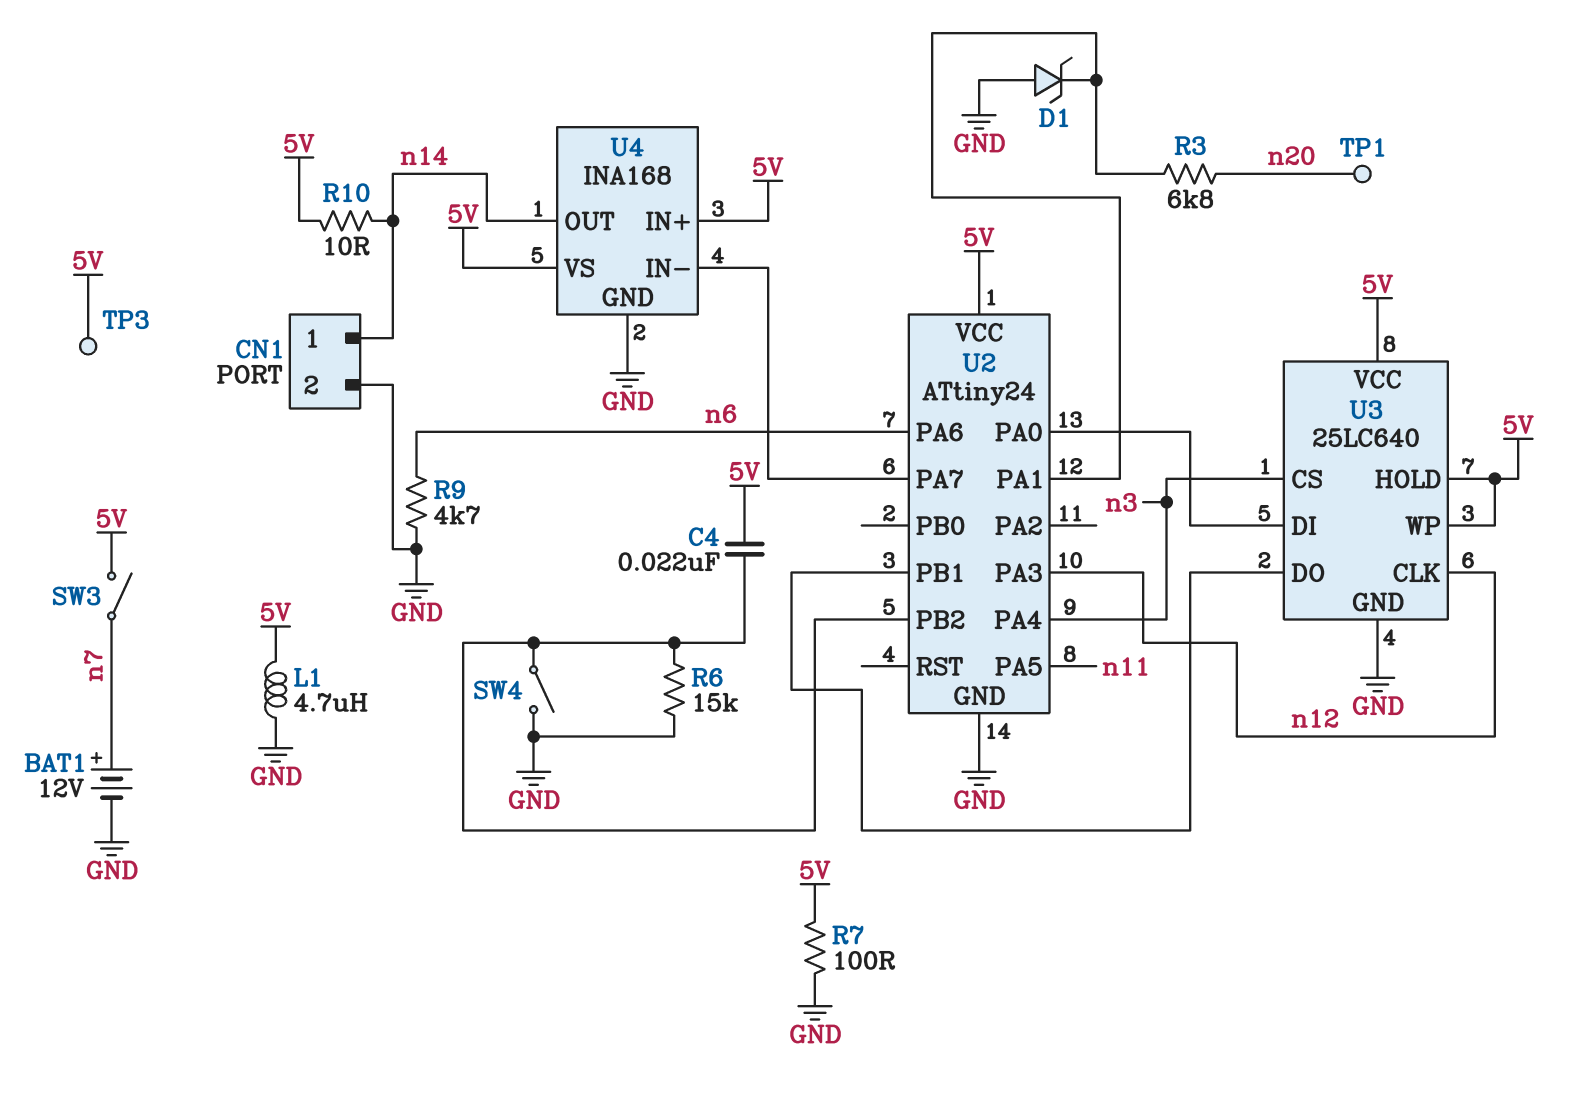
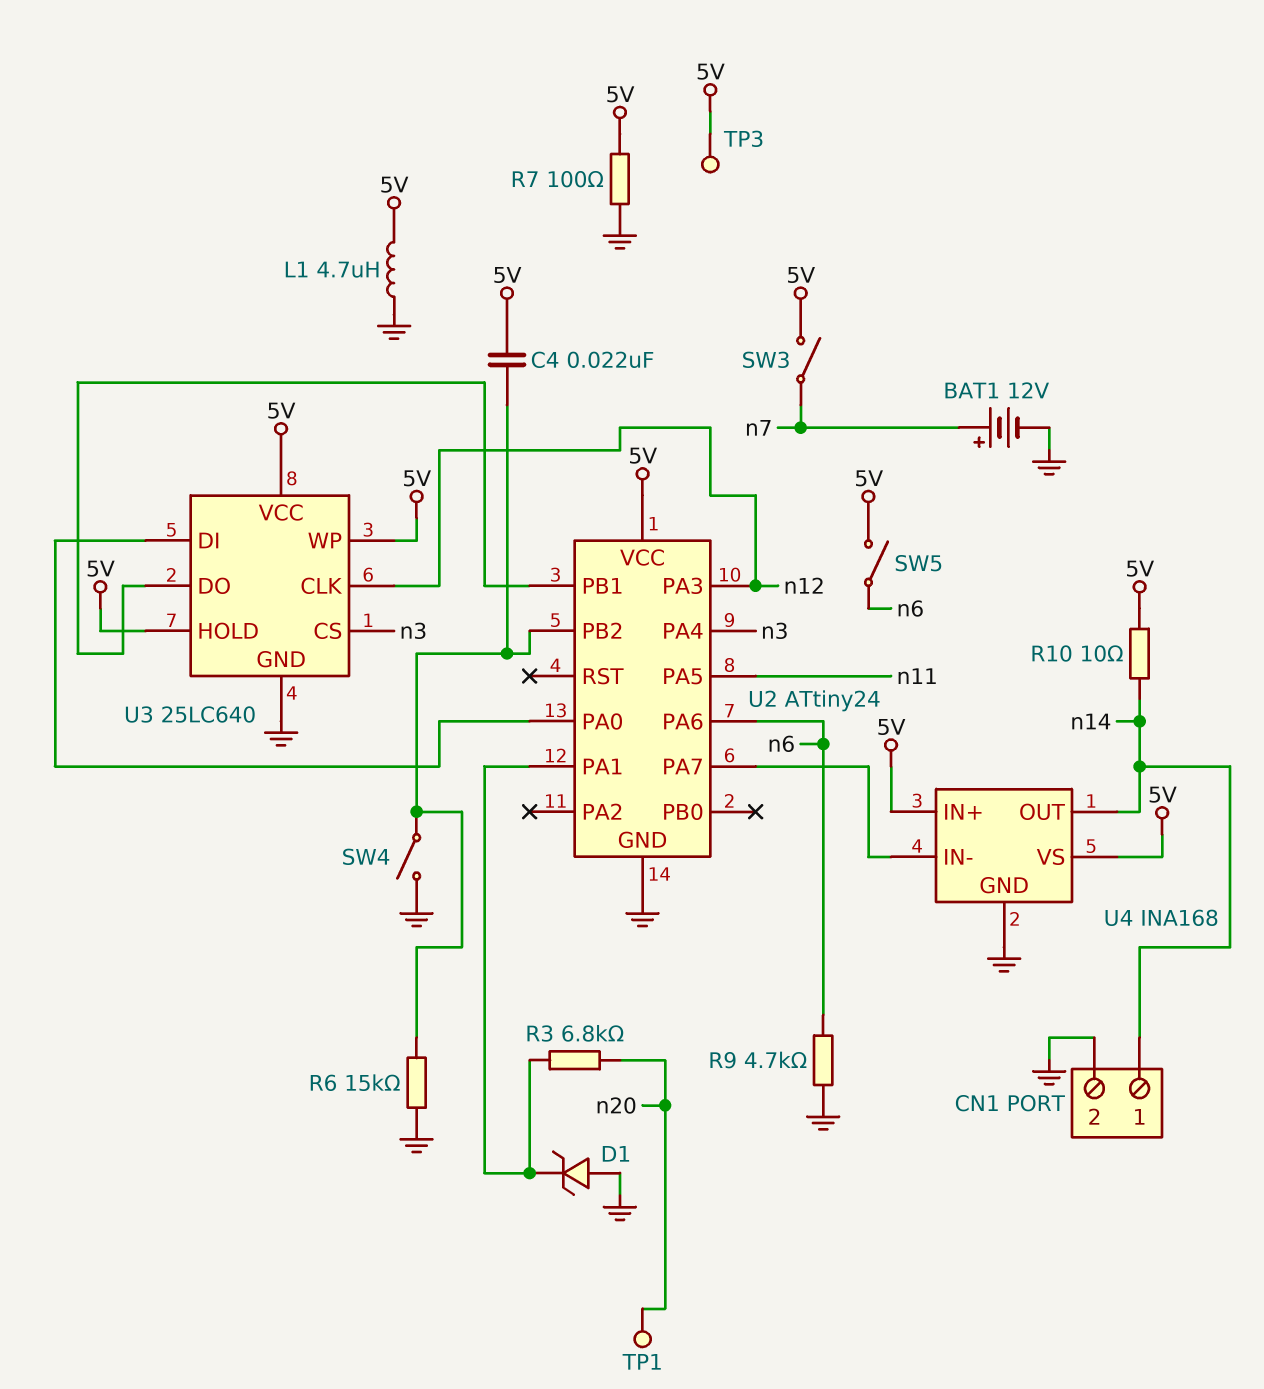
SW5: none -> switch (5V, n6)

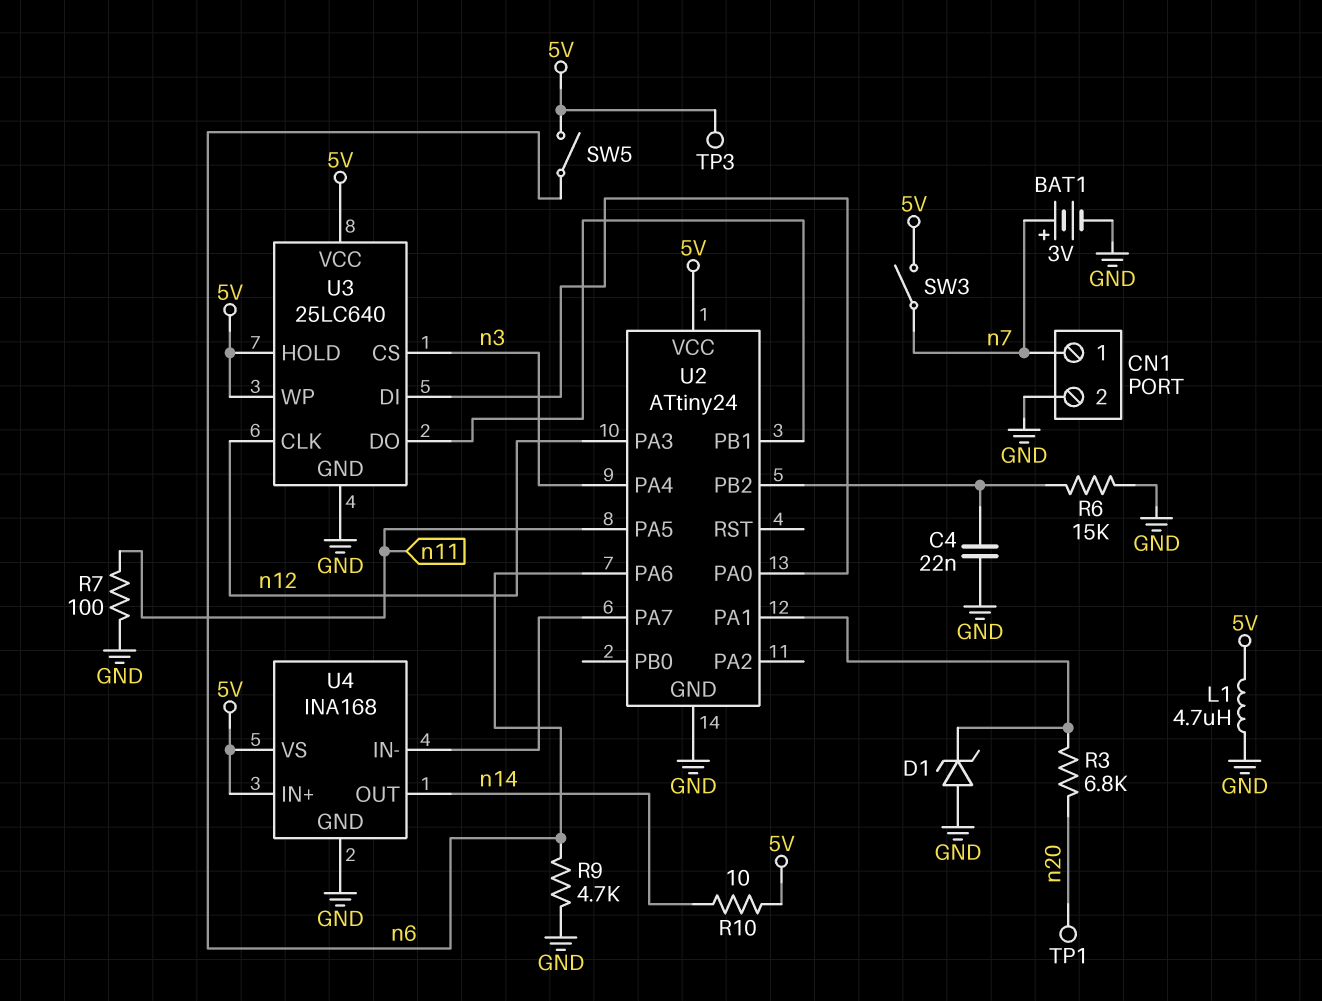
BAT1: 12V (plus n7, minus GND) -> 3V (plus n7, minus GND)
C4: 22nF (5V, U2/PB2) -> 22nF (GND, U2/PB2)
CN1 pin 1: n14 -> n7
R7: 100 (5V, GND) -> 100 (GND, n11)
SW4: switch (GND, U2/PB2) -> none

